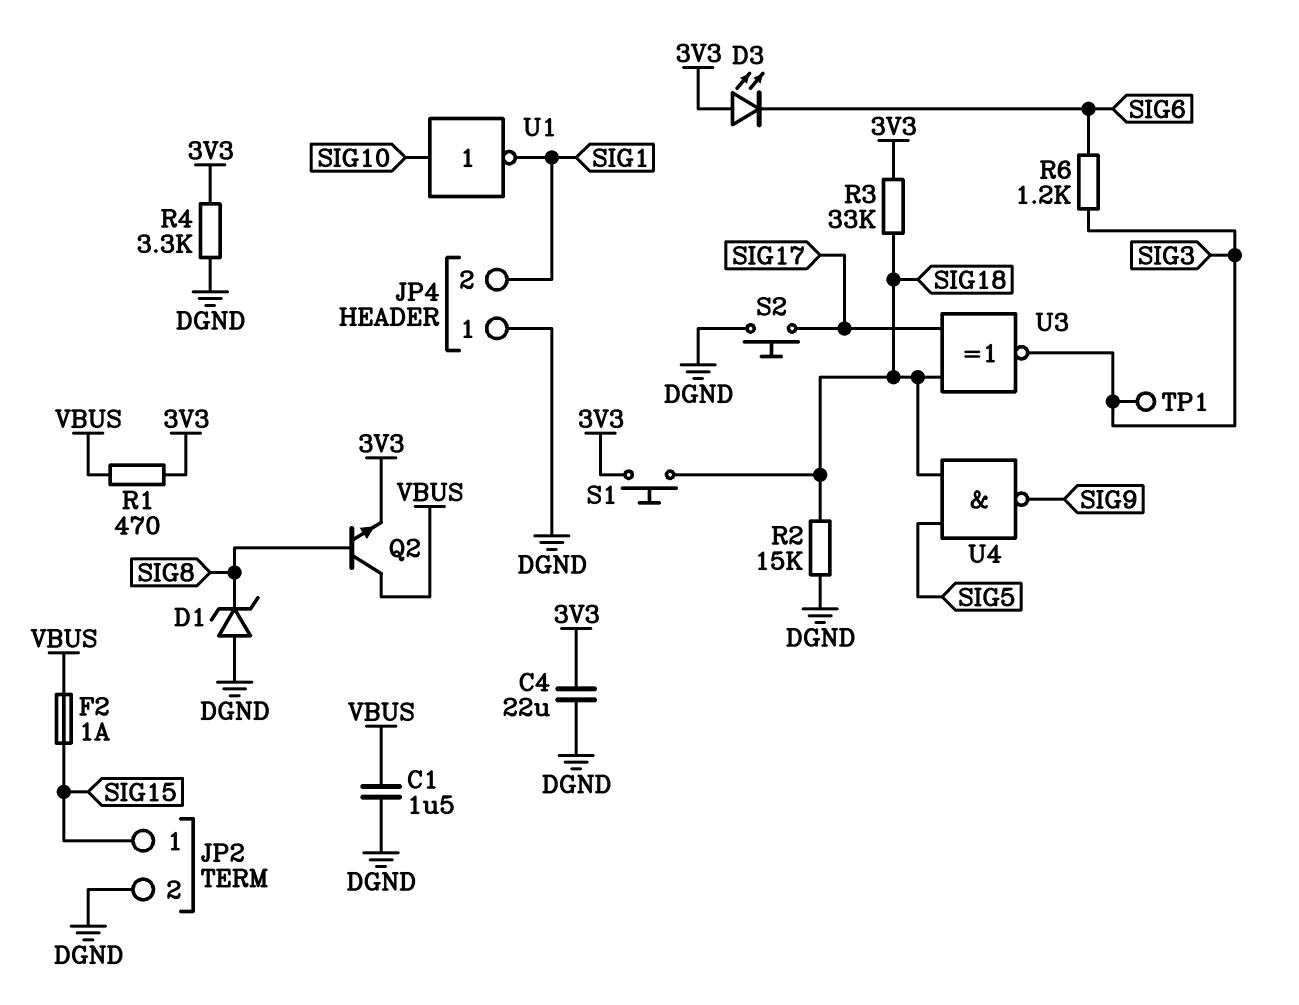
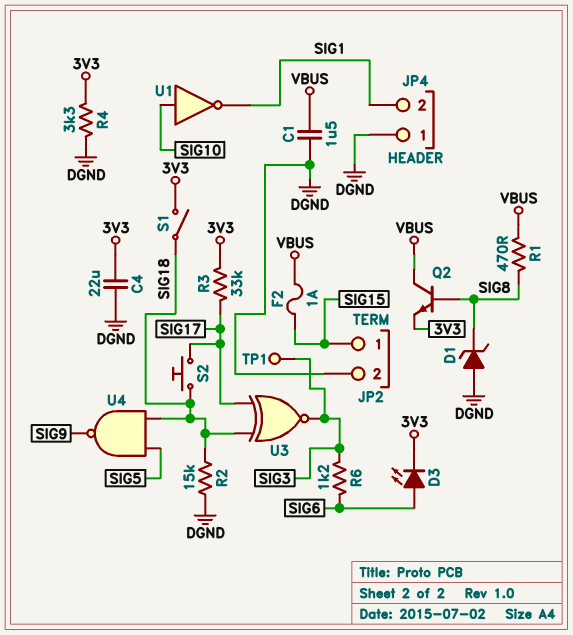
D3: LED (A 3V3, K SIG6) -> LED (A SIG6, K 3V3)
R1: 470 (3V3, VBUS) -> 470 (SIG8, VBUS)
R3: 33k (3V3, SIG18) -> 33k (3V3, SIG17)
S1: button (3V3, SIG18) -> switch (3V3, SIG18)
S2: button (DGND, SIG17) -> button (SIG17, SIG18)

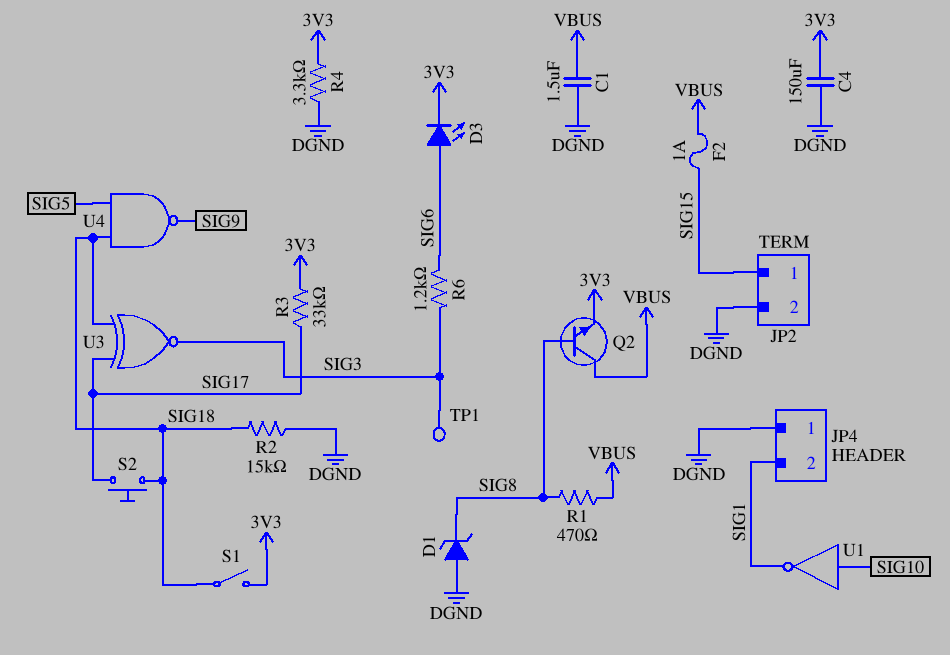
C4: 22uF (3V3, DGND) -> 150uF (3V3, DGND)

